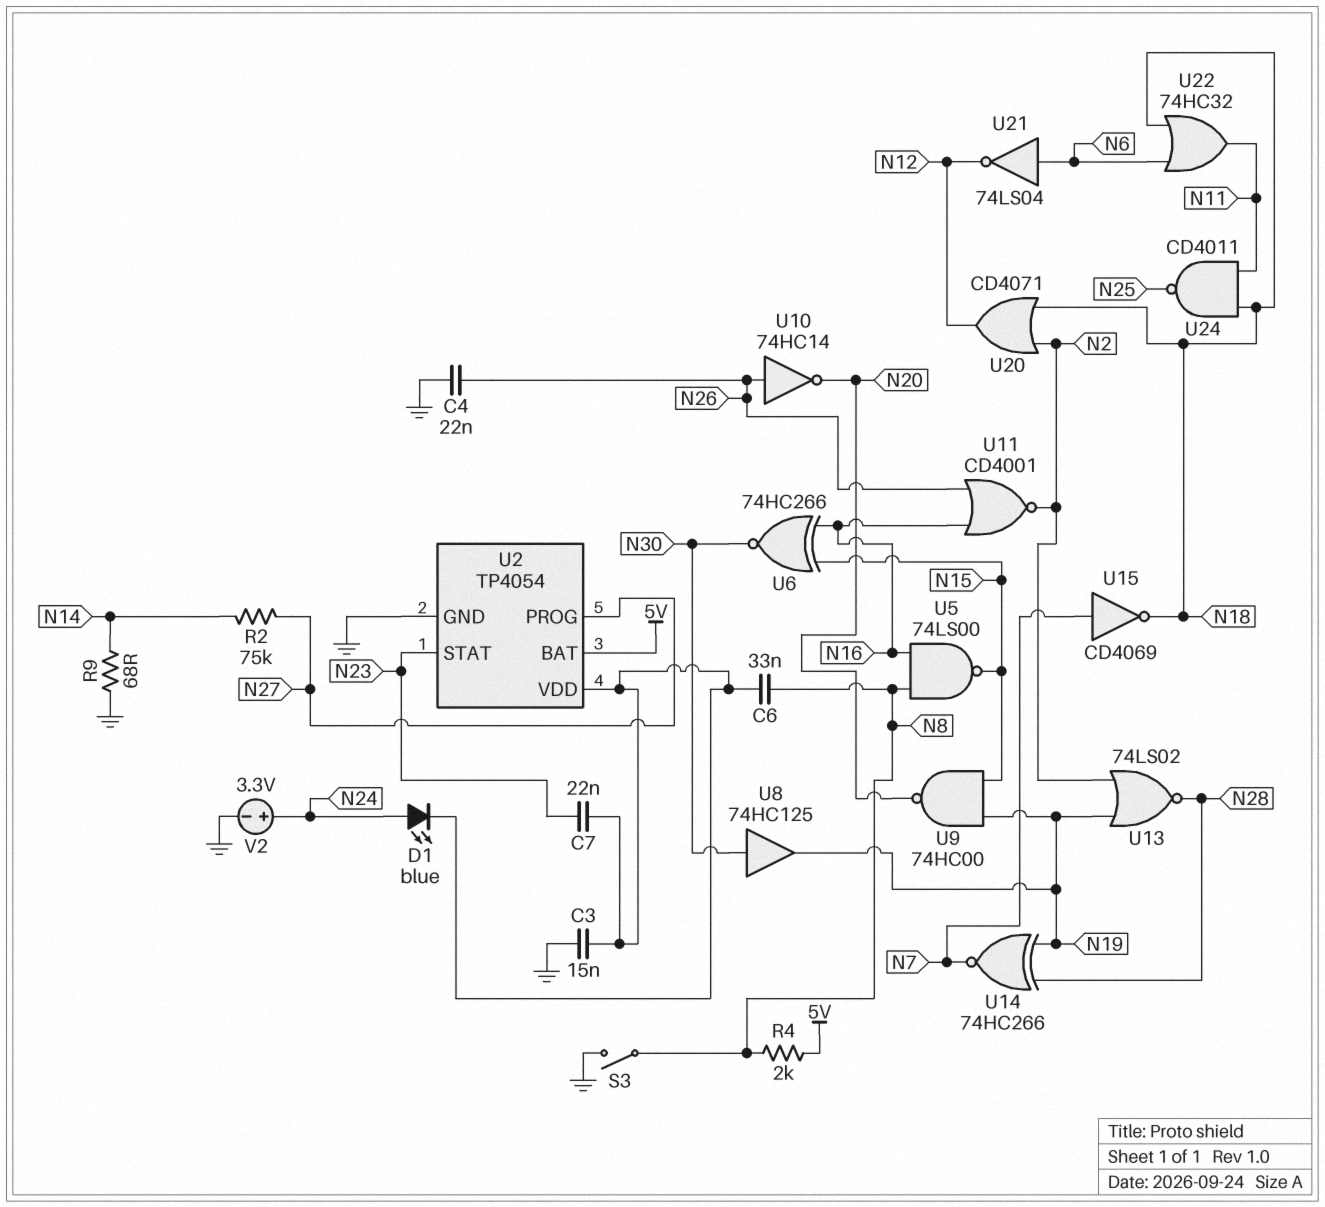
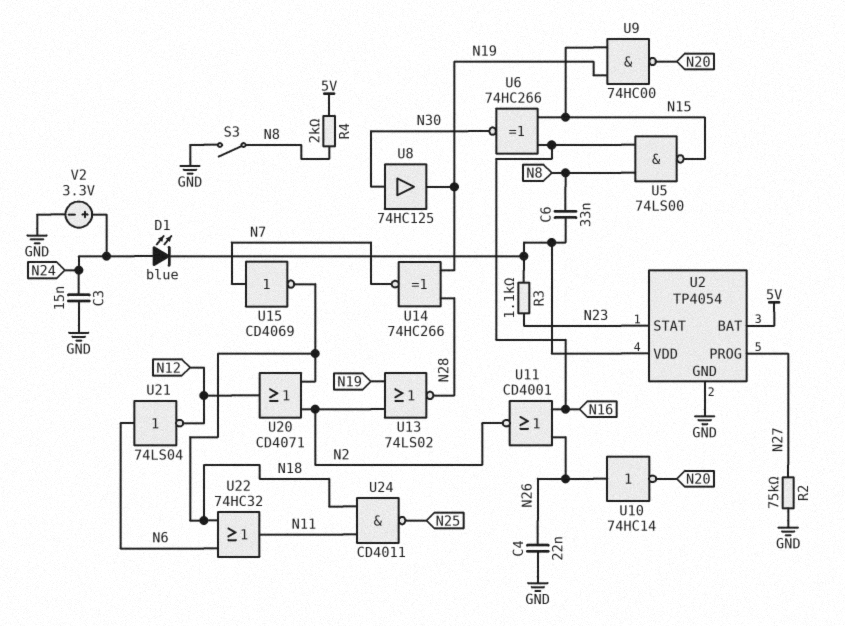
C3: 15nF (GND, U2/VDD) -> 15nF (GND, N24)
C7: 22nF (N23, U2/VDD) -> none
R2: 75k (N14, N27) -> 75k (GND, N27)
R3: none -> 1.1k (N23, U2/VDD)
R9: 68 (GND, N14) -> none

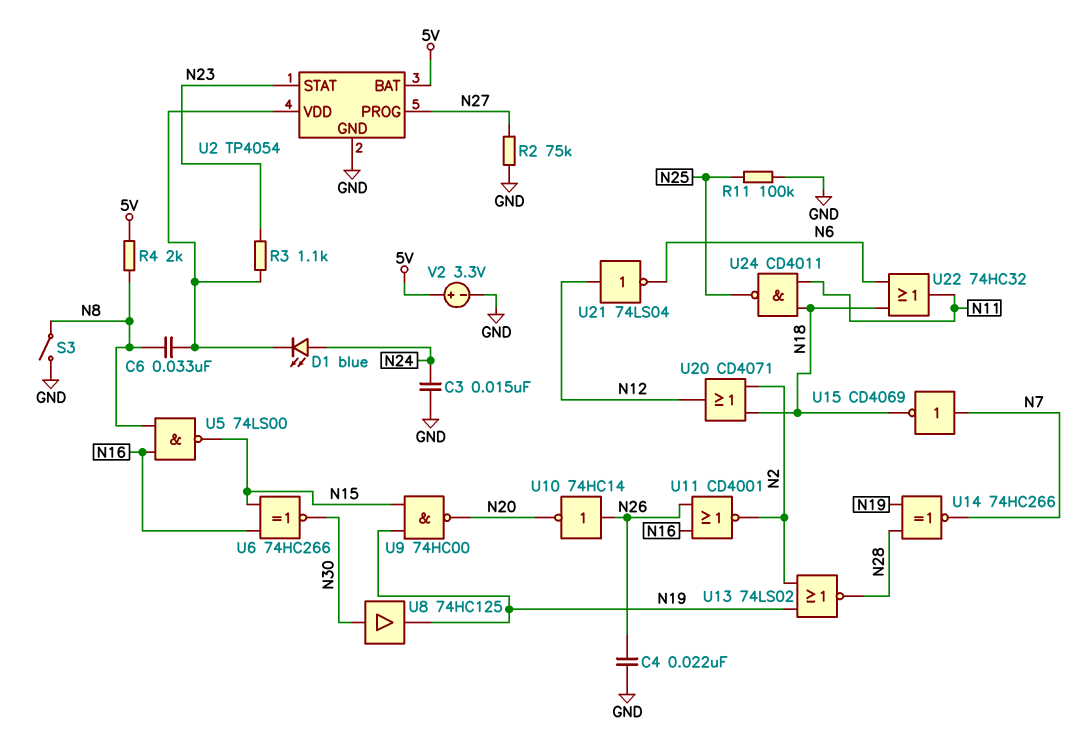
R11: none -> 100k (GND, N25)
U21: NOT 74LS04 (in N6, out N12) -> NOT 74LS04 (in N12, out N6)
V2: 3.3V (plus N24, minus GND) -> 3.3V (plus 5V, minus GND)

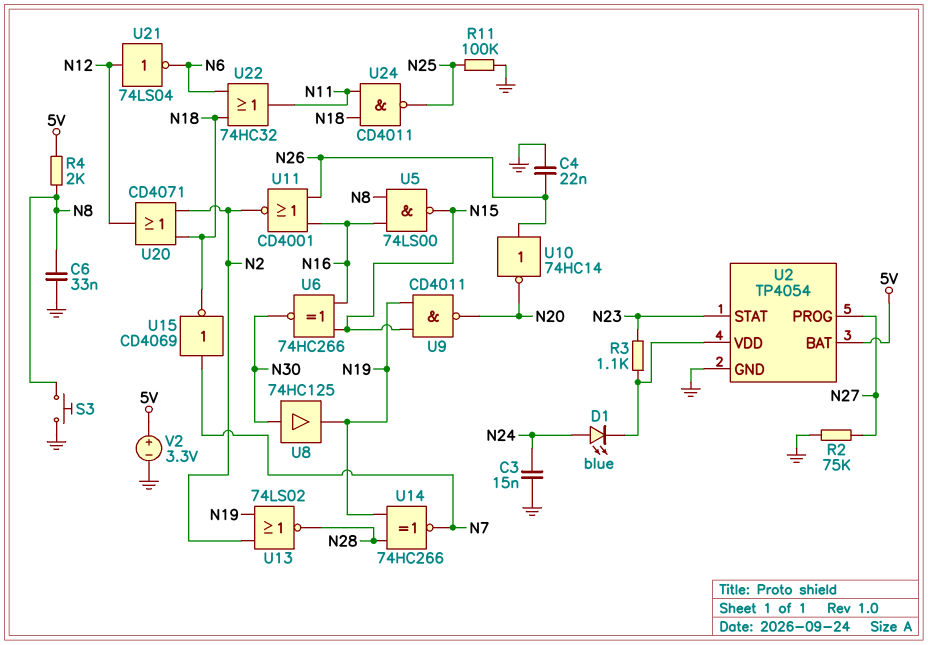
C6: 33nF (N8, U2/VDD) -> 33nF (GND, N8)
S3: switch (GND, N8) -> button (GND, N8)
U9: NAND 74HC00 (in N15, in N19, out N20) -> NAND CD4011 (in N15, in N19, out N20)

